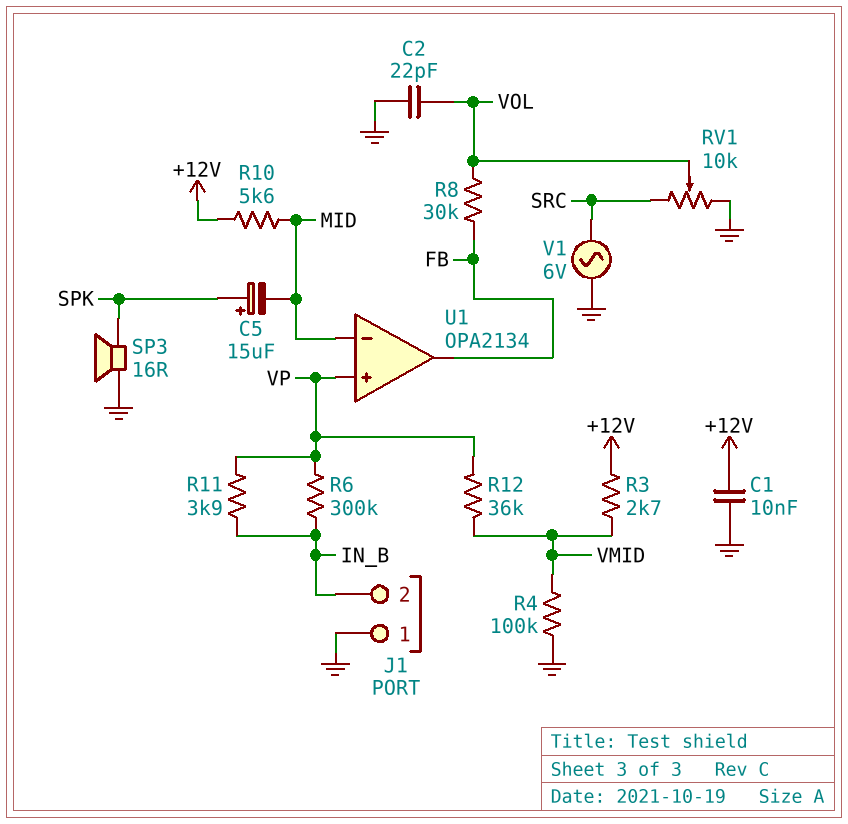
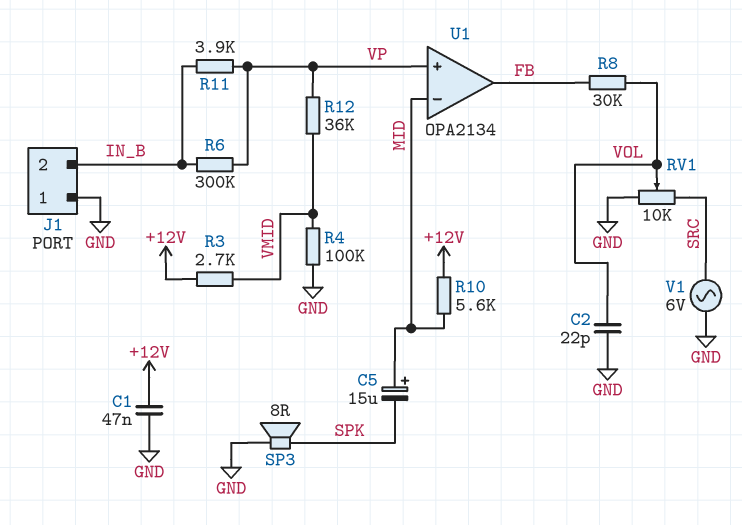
C1: 10nF (+12V, GND) -> 47nF (+12V, GND)
C5: 15uF (plus SPK, minus MID) -> 15uF (plus MID, minus SPK)
SP3: speaker 16R (GND, SPK) -> speaker 8R (GND, SPK)

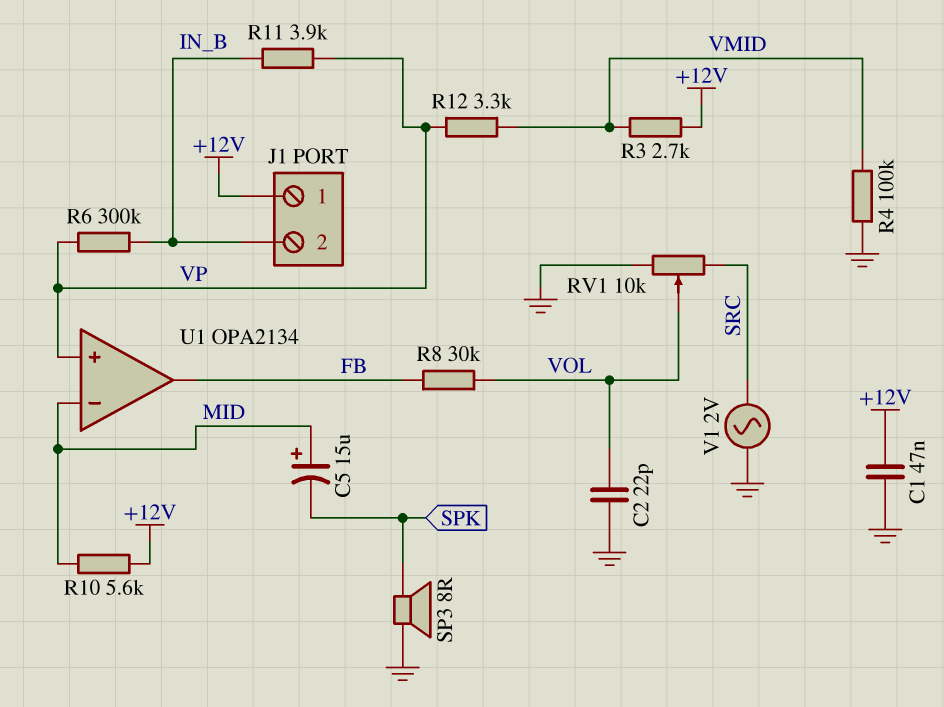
J1 pin 1: GND -> +12V
R12: 36k (VMID, VP) -> 3.3k (VMID, VP)
V1: AC 6V (GND, SRC) -> AC 2V (GND, SRC)

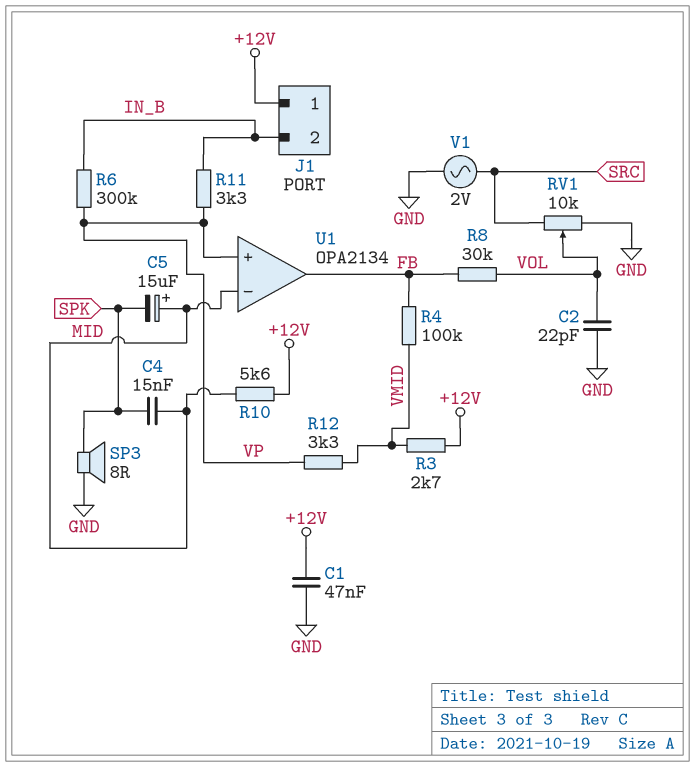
C4: none -> 15nF (MID, SPK)
R4: 100k (GND, VMID) -> 100k (FB, VMID)
R11: 3.9k (IN_B, VP) -> 3.3k (IN_B, VP)

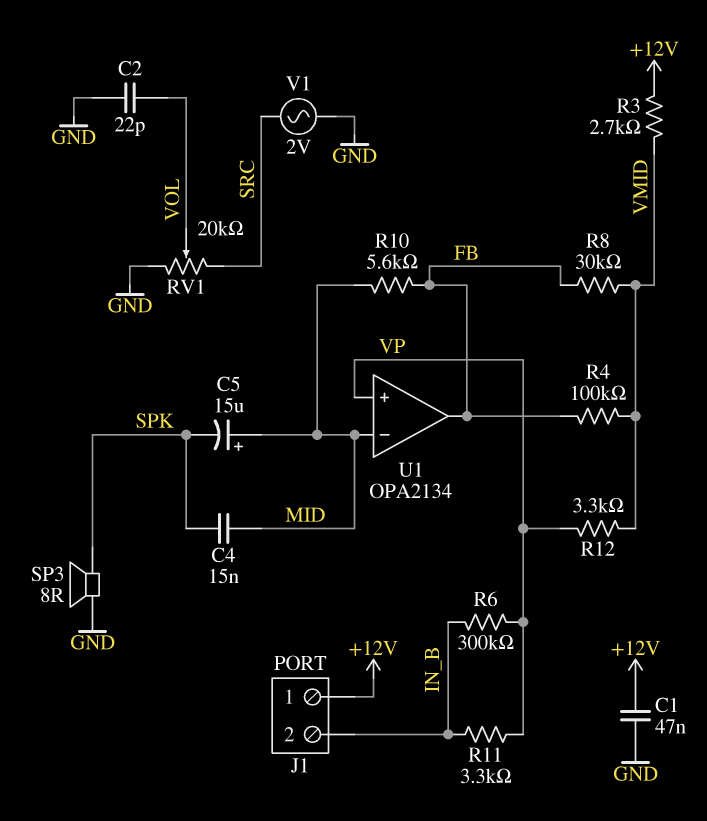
R8: 30k (FB, VOL) -> 30k (FB, VMID)
R10: 5.6k (+12V, MID) -> 5.6k (FB, MID)
RV1: 10k (GND, SRC, wiper VOL) -> 20k (GND, SRC, wiper VOL)

